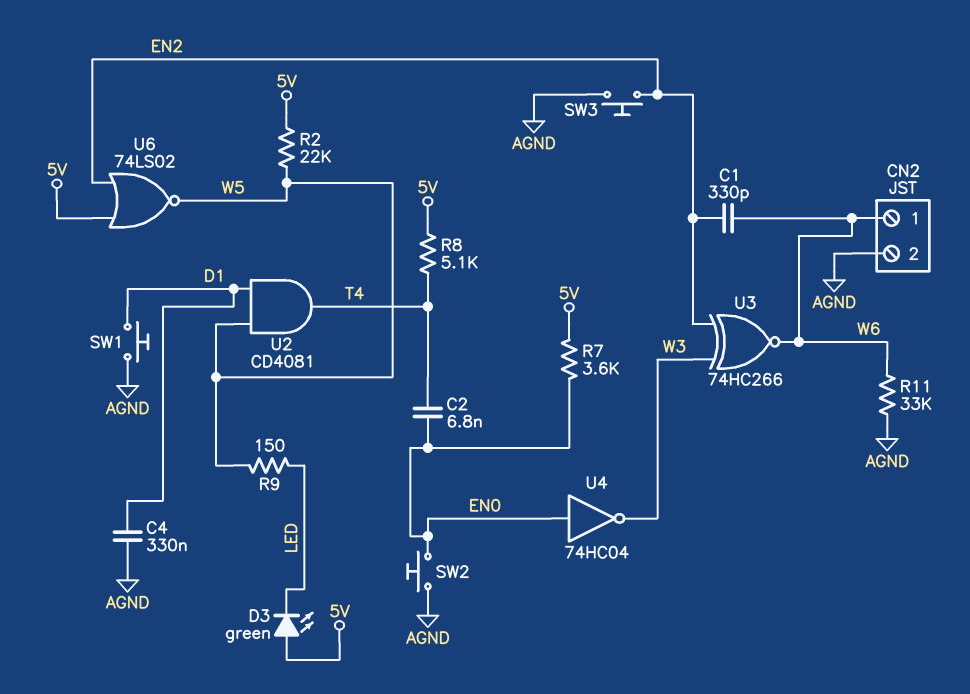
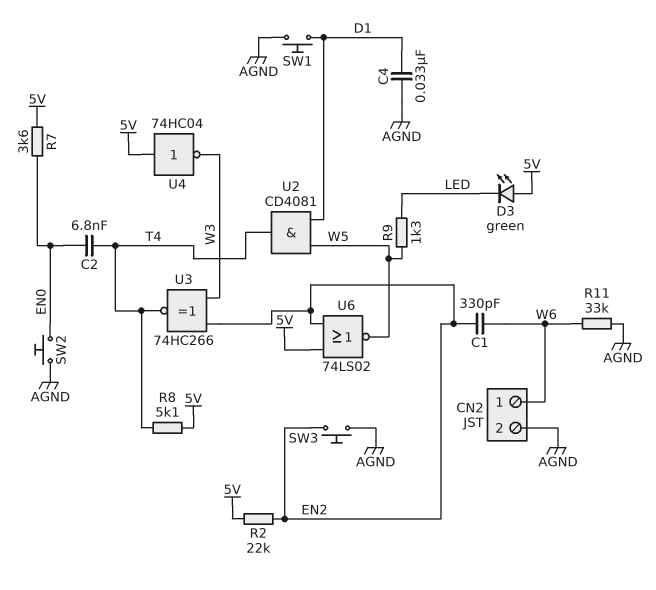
C4: 330nF (AGND, D1) -> 33nF (AGND, D1)
R2: 22k (5V, W5) -> 22k (5V, EN2)
R9: 150 (LED, W5) -> 1.3k (LED, W5)
U3: XNOR 74HC266 (in EN2, in W3, out W6) -> XNOR 74HC266 (in EN2, in W3, out T4)
U4: NOT 74HC04 (in EN0, out W3) -> NOT 74HC04 (in 5V, out W3)

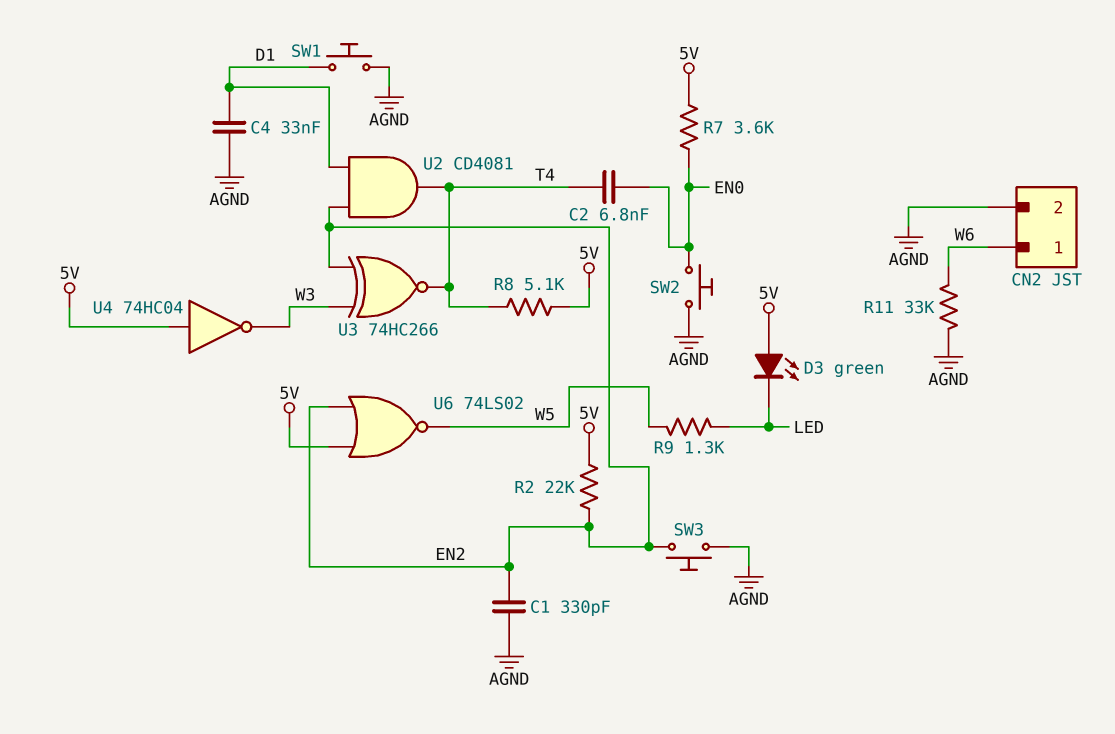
C1: 330pF (EN2, W6) -> 330pF (AGND, EN2)
U2: AND CD4081 (in D1, in W5, out T4) -> AND CD4081 (in D1, in EN2, out T4)

